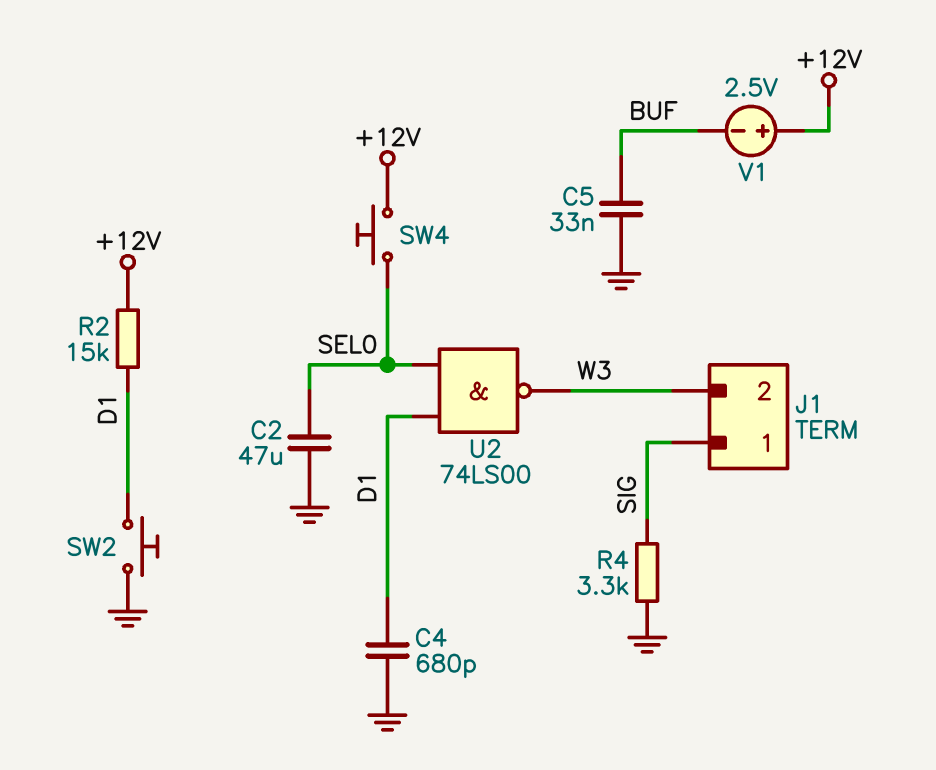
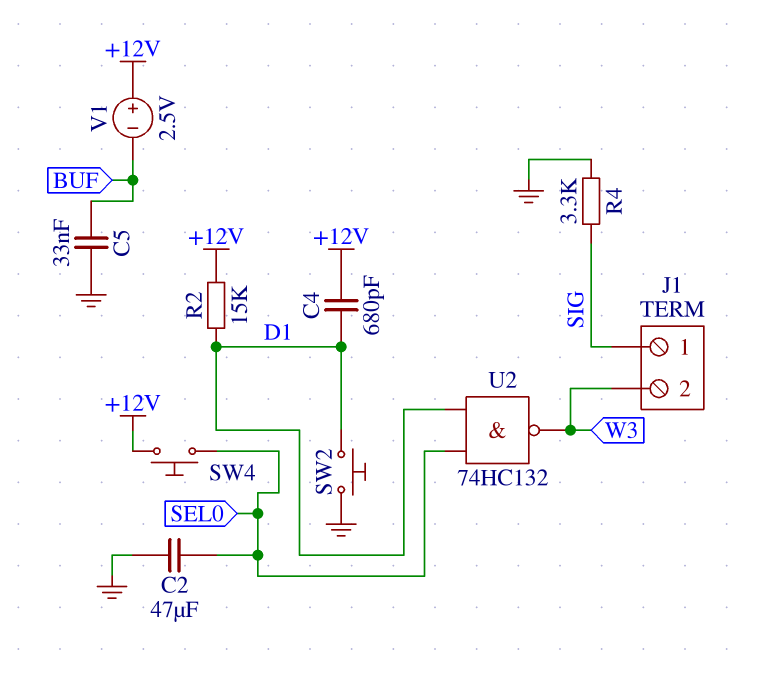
C4: 680pF (D1, GND) -> 680pF (+12V, D1)
U2: NAND 74LS00 (in D1, in SEL0, out W3) -> NAND 74HC132 (in D1, in SEL0, out W3)

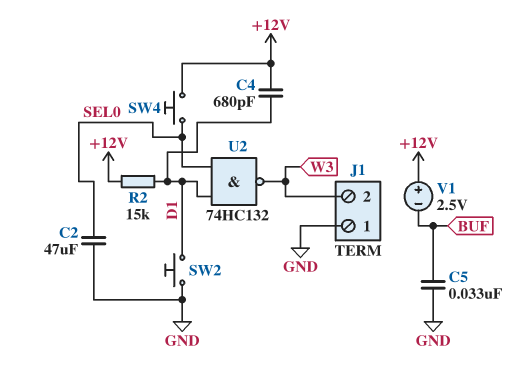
J1 pin 1: SIG -> GND
R4: 3.3k (GND, SIG) -> none

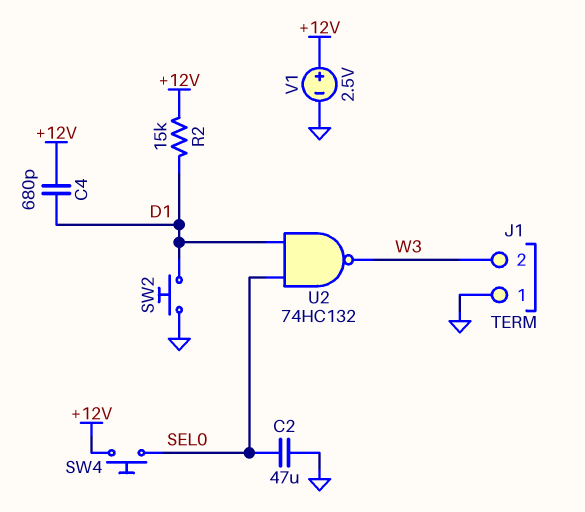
C5: 33nF (BUF, GND) -> none
V1: 2.5V (plus +12V, minus BUF) -> 2.5V (plus +12V, minus GND)

